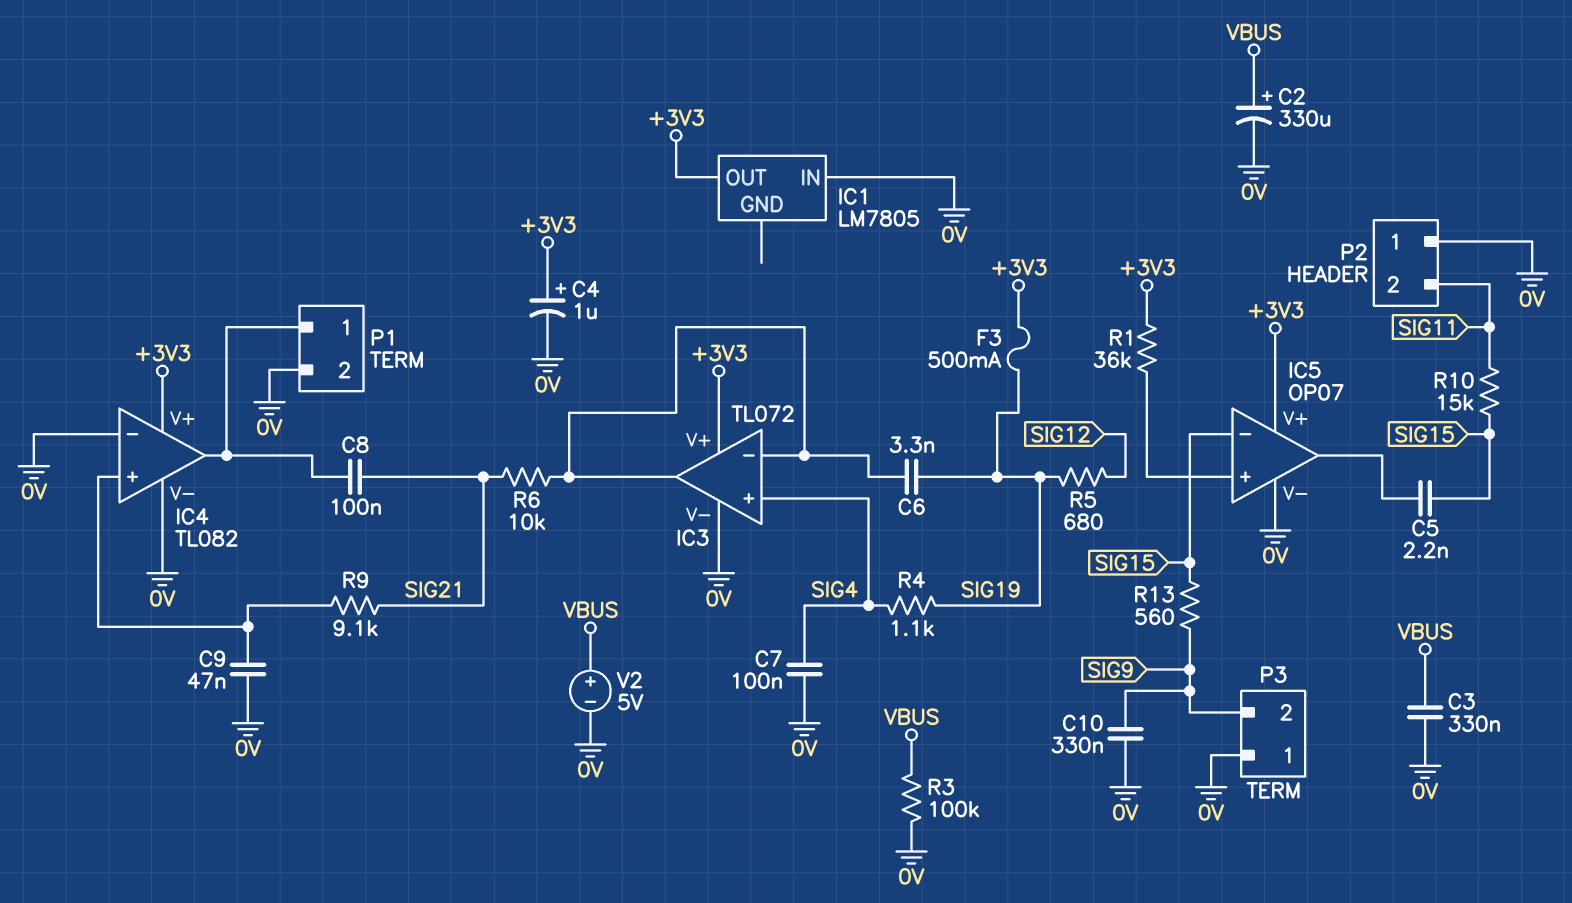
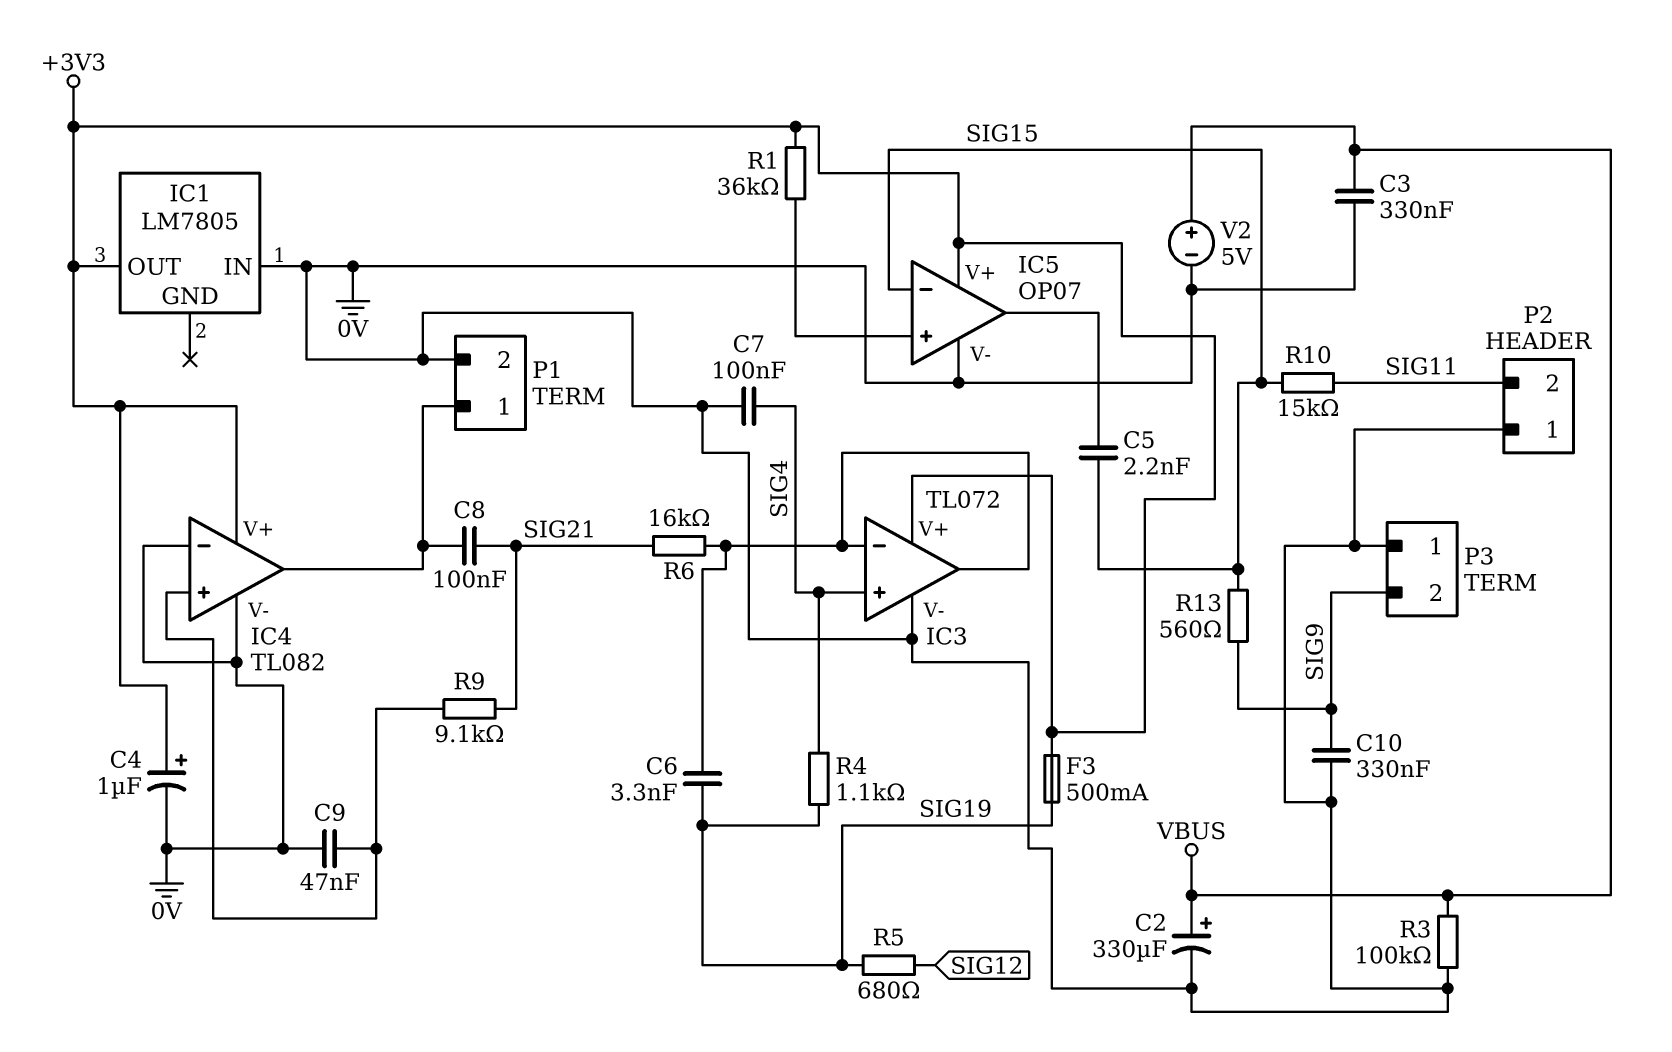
R6: 10k (IC3/in-, SIG21) -> 16k (IC3/in-, SIG21)

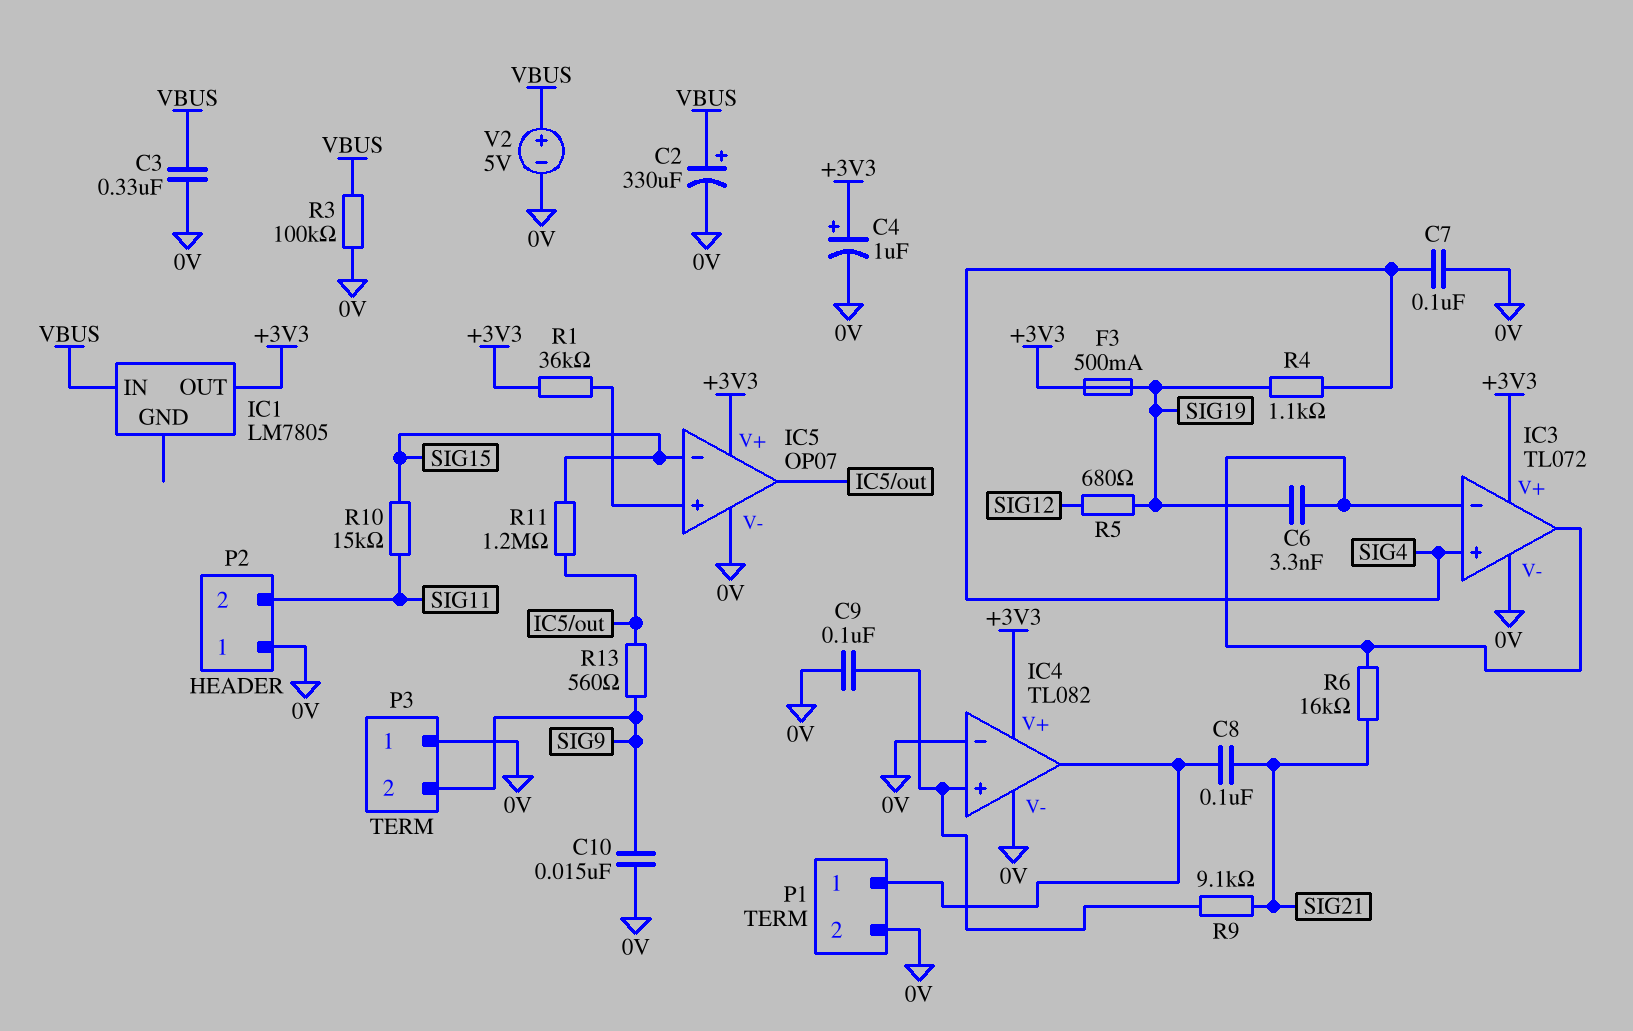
C5: 2.2nF (IC5/out, SIG15) -> none
C9: 47nF (0V, IC4/in+) -> 100nF (0V, IC4/in+)
C10: 330nF (0V, SIG9) -> 15nF (0V, SIG9)
IC1 pin IN: 0V -> VBUS
R11: none -> 1.2M (IC5/out, SIG15)
R13: 560 (SIG9, SIG15) -> 560 (IC5/out, SIG9)

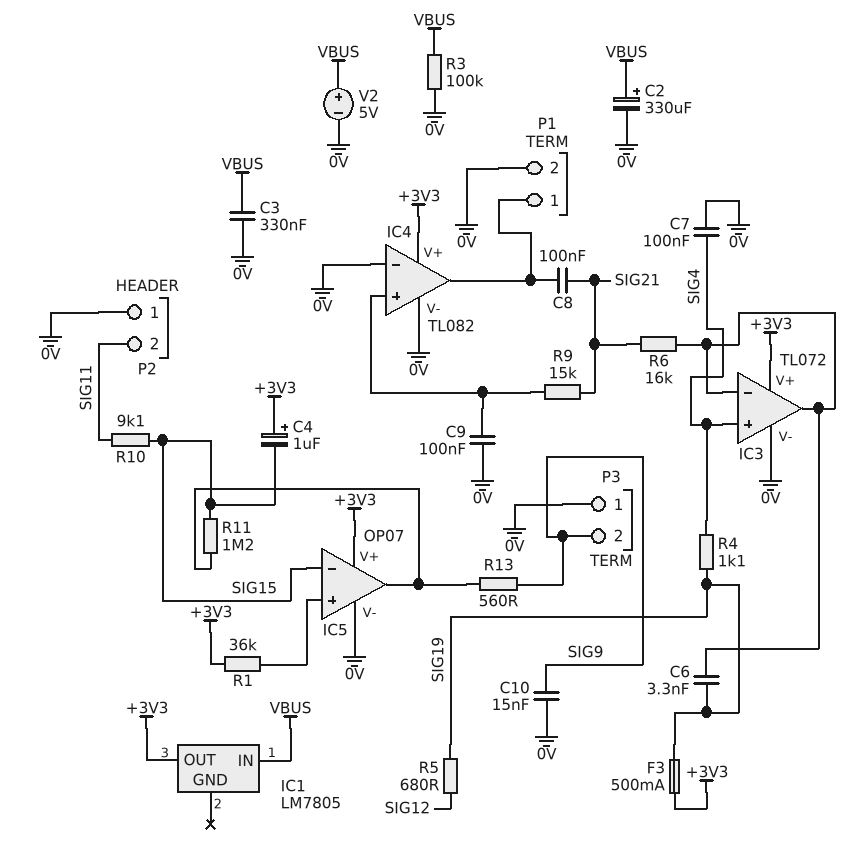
C4: 1uF (plus +3V3, minus 0V) -> 1uF (plus +3V3, minus SIG15)
R9: 9.1k (IC4/in+, SIG21) -> 15k (IC4/in+, SIG21)
R10: 15k (SIG11, SIG15) -> 9.1k (SIG11, SIG15)

